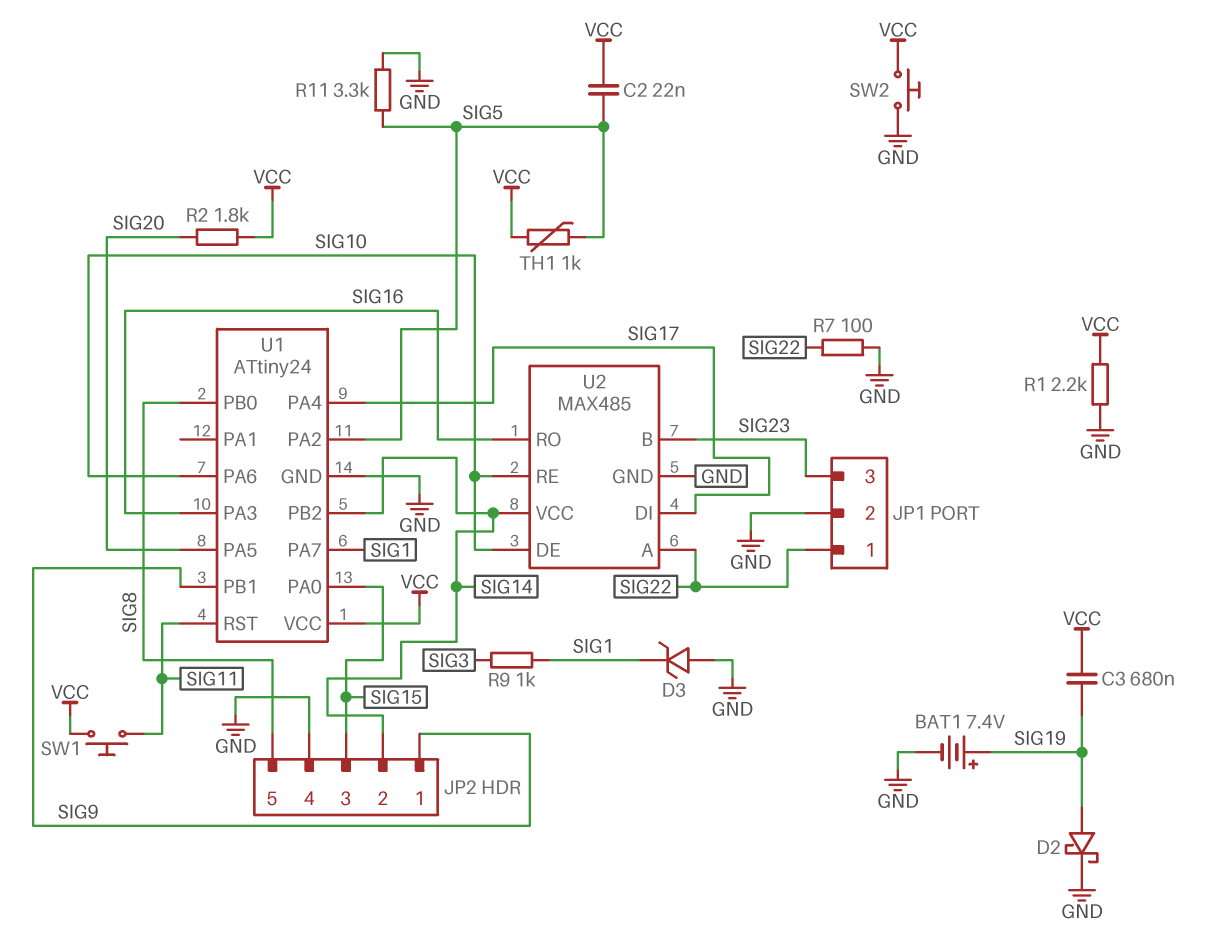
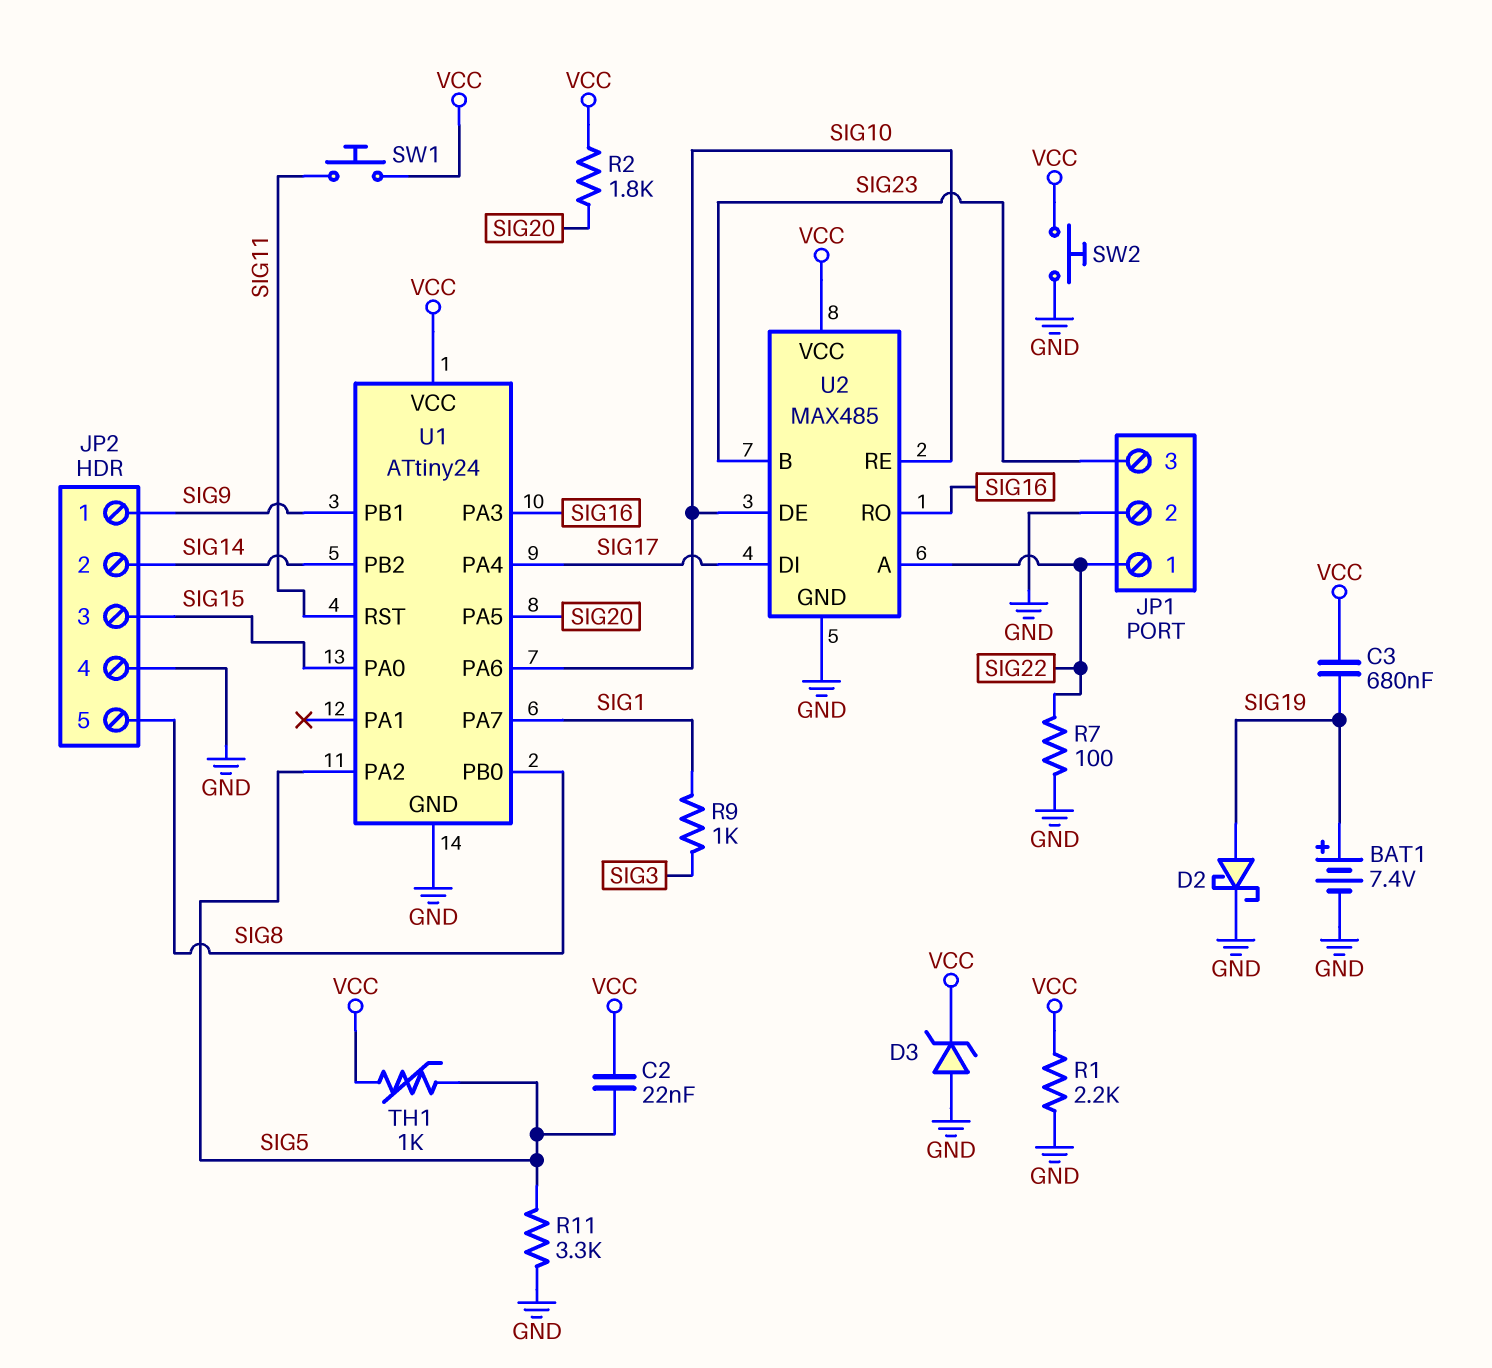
D3: zener (A GND, K SIG1) -> zener (A GND, K VCC)
U2 pin VCC: SIG14 -> VCC

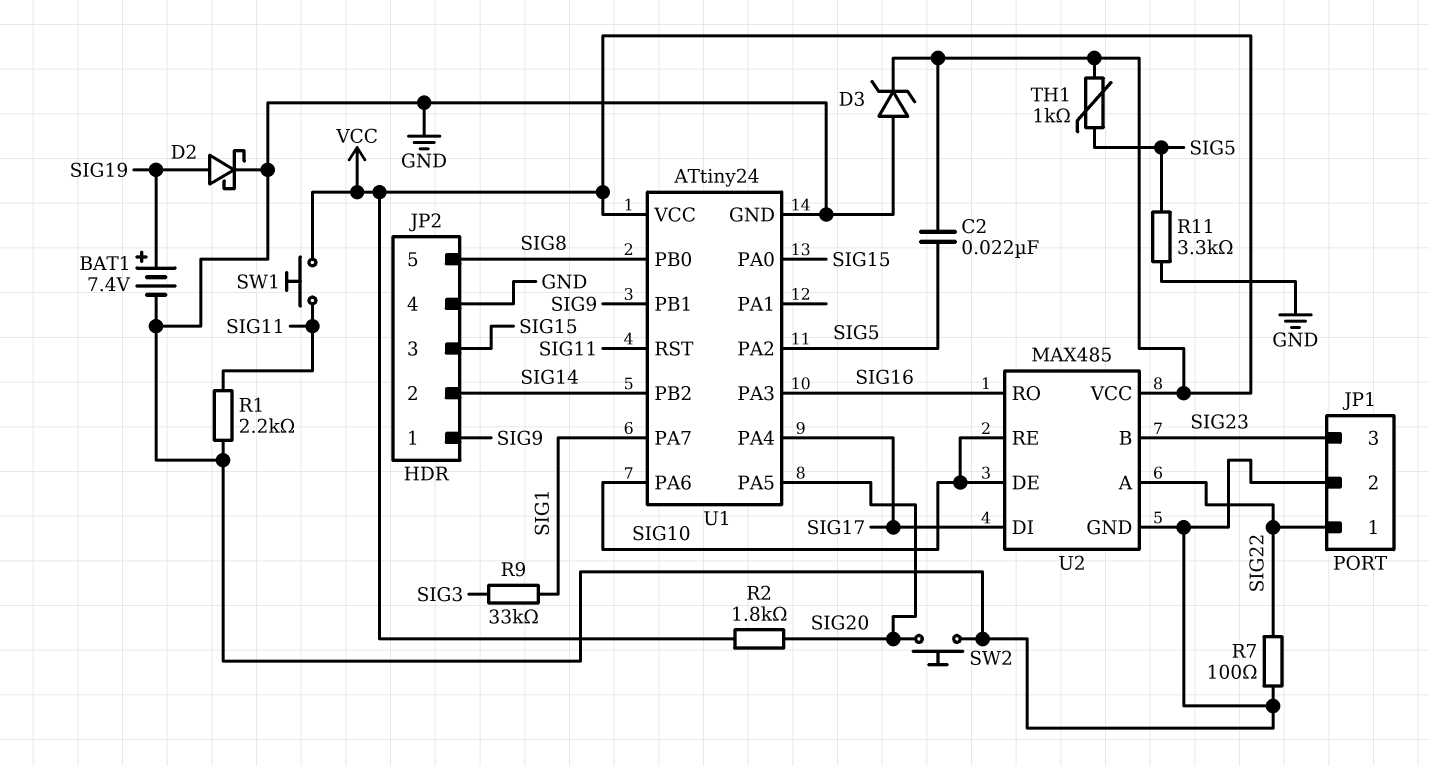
C3: 680nF (SIG19, VCC) -> none
R1: 2.2k (GND, VCC) -> 2.2k (GND, SIG11)
R9: 1k (SIG1, SIG3) -> 33k (SIG1, SIG3)
SW2: button (GND, VCC) -> button (GND, SIG20)

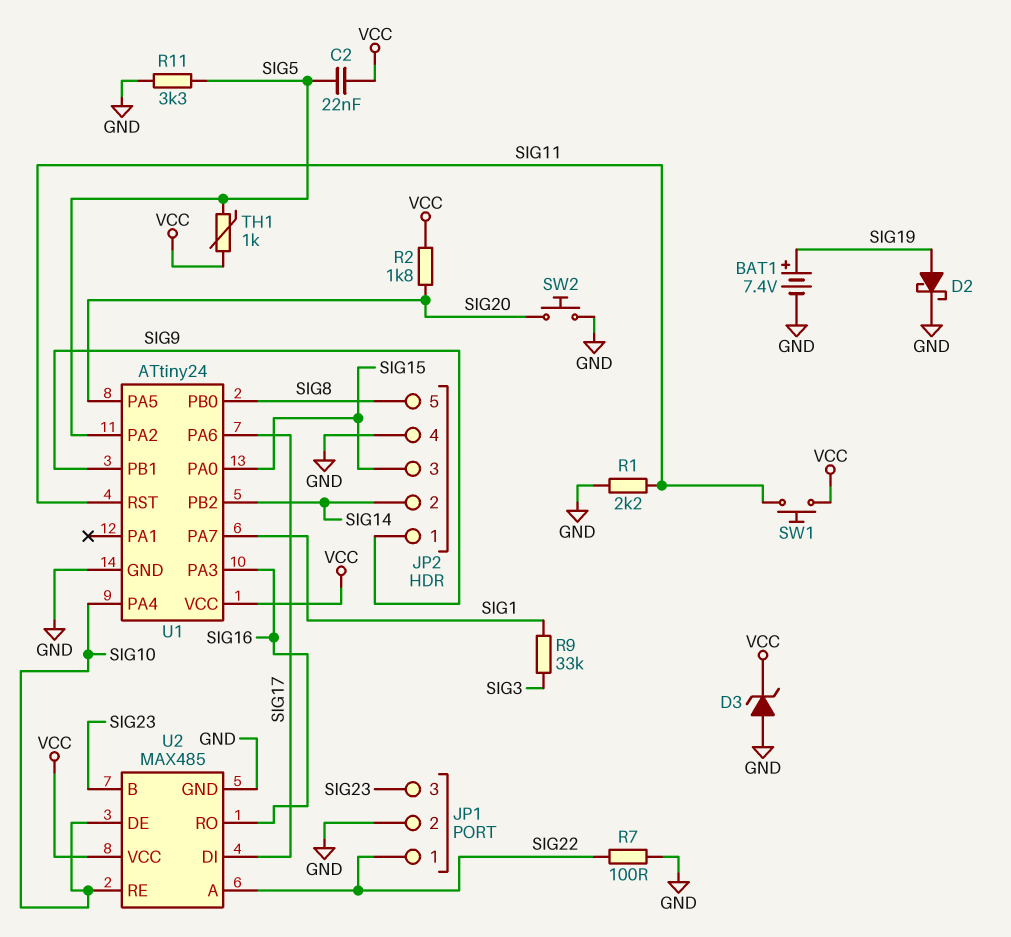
U1 pin PA4: SIG17 -> SIG10
U1 pin PA6: SIG10 -> SIG17

